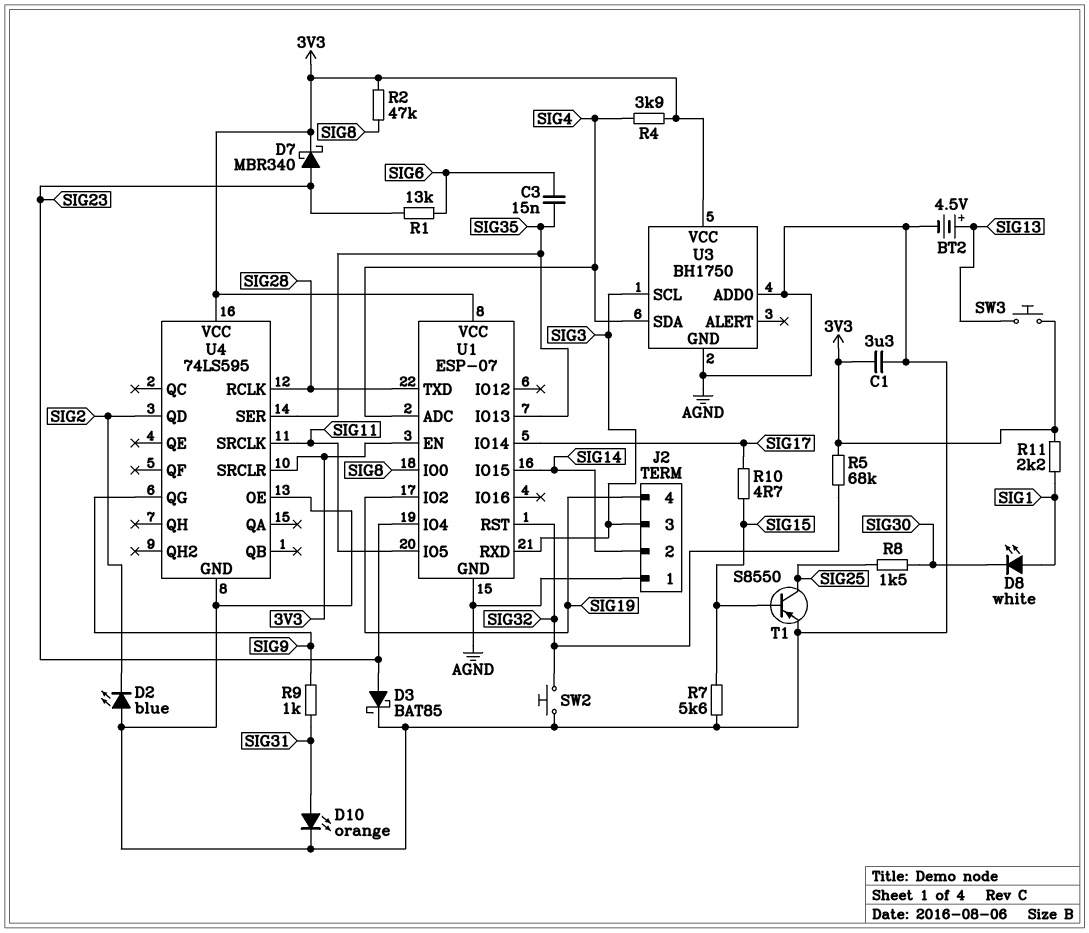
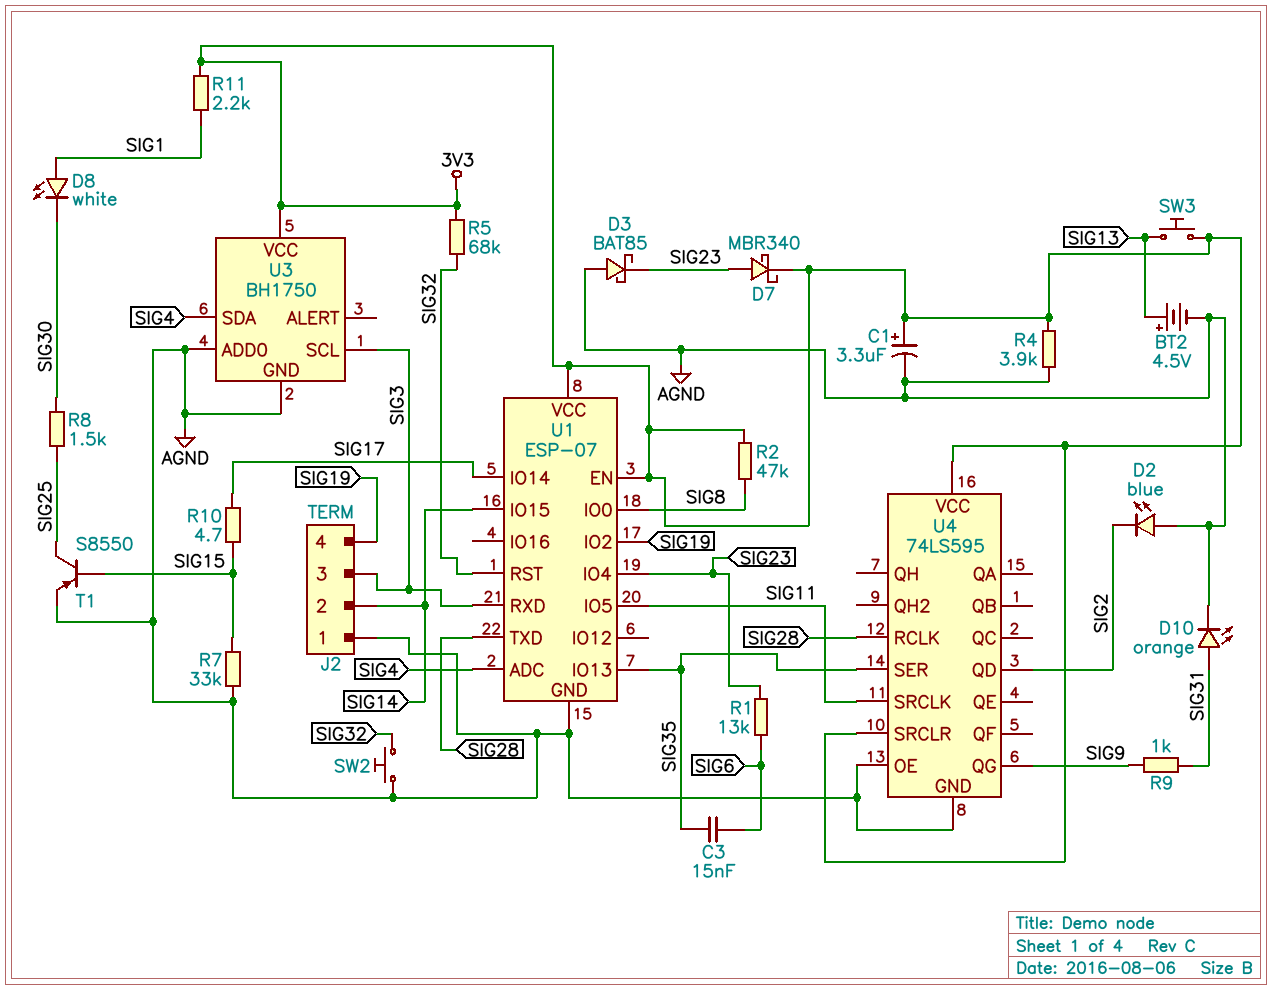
C1: 3.3uF (3V3, AGND) -> 3.3uF (plus 3V3, minus AGND)
D3: schottky BAT85 (A SIG23, K AGND) -> schottky BAT85 (A AGND, K SIG23)
R4: 3.9k (3V3, SIG4) -> 3.9k (3V3, AGND)
R7: 5.6k (AGND, SIG15) -> 33k (AGND, SIG15)

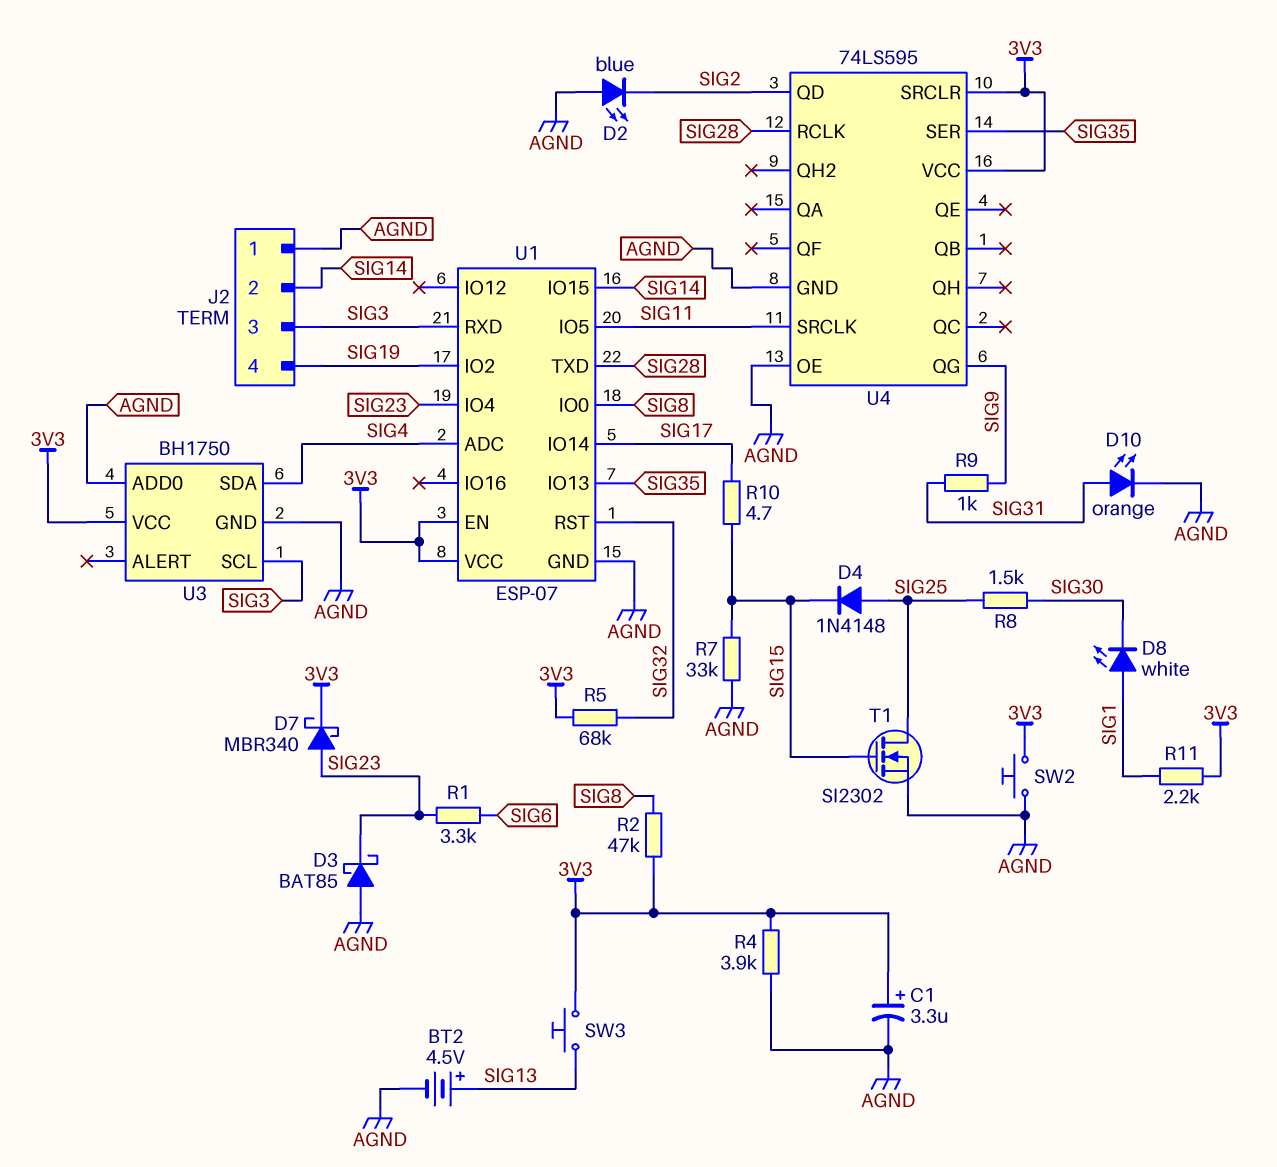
C3: 15nF (SIG6, SIG35) -> none
D4: none -> diode 1N4148 (A SIG25, K SIG15)
R1: 13k (SIG6, SIG23) -> 3.3k (SIG6, SIG23)
SW2: button (AGND, SIG32) -> button (3V3, AGND)
T1: PNP S8550 (B SIG15, C SIG25, E AGND) -> NMOS SI2302 (G SIG15, D SIG25, S AGND)

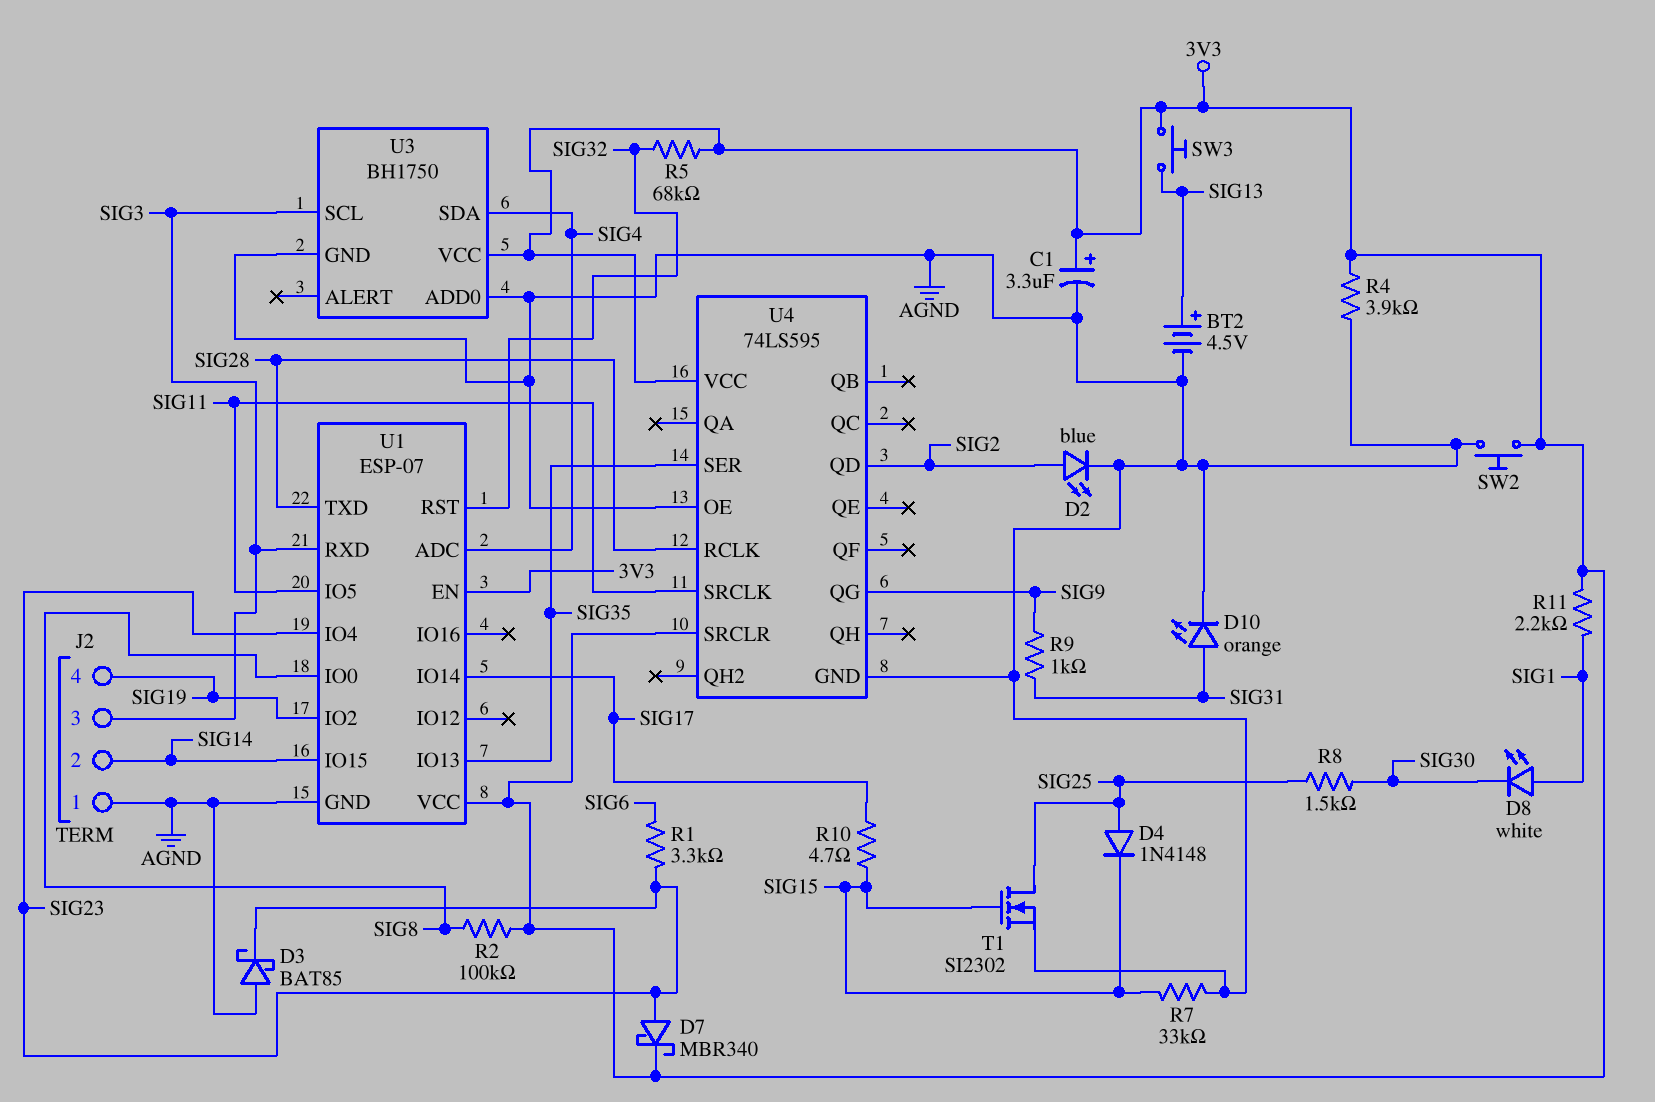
D2: LED blue (A AGND, K SIG2) -> LED blue (A SIG2, K AGND)
R2: 47k (3V3, SIG8) -> 100k (3V3, SIG8)

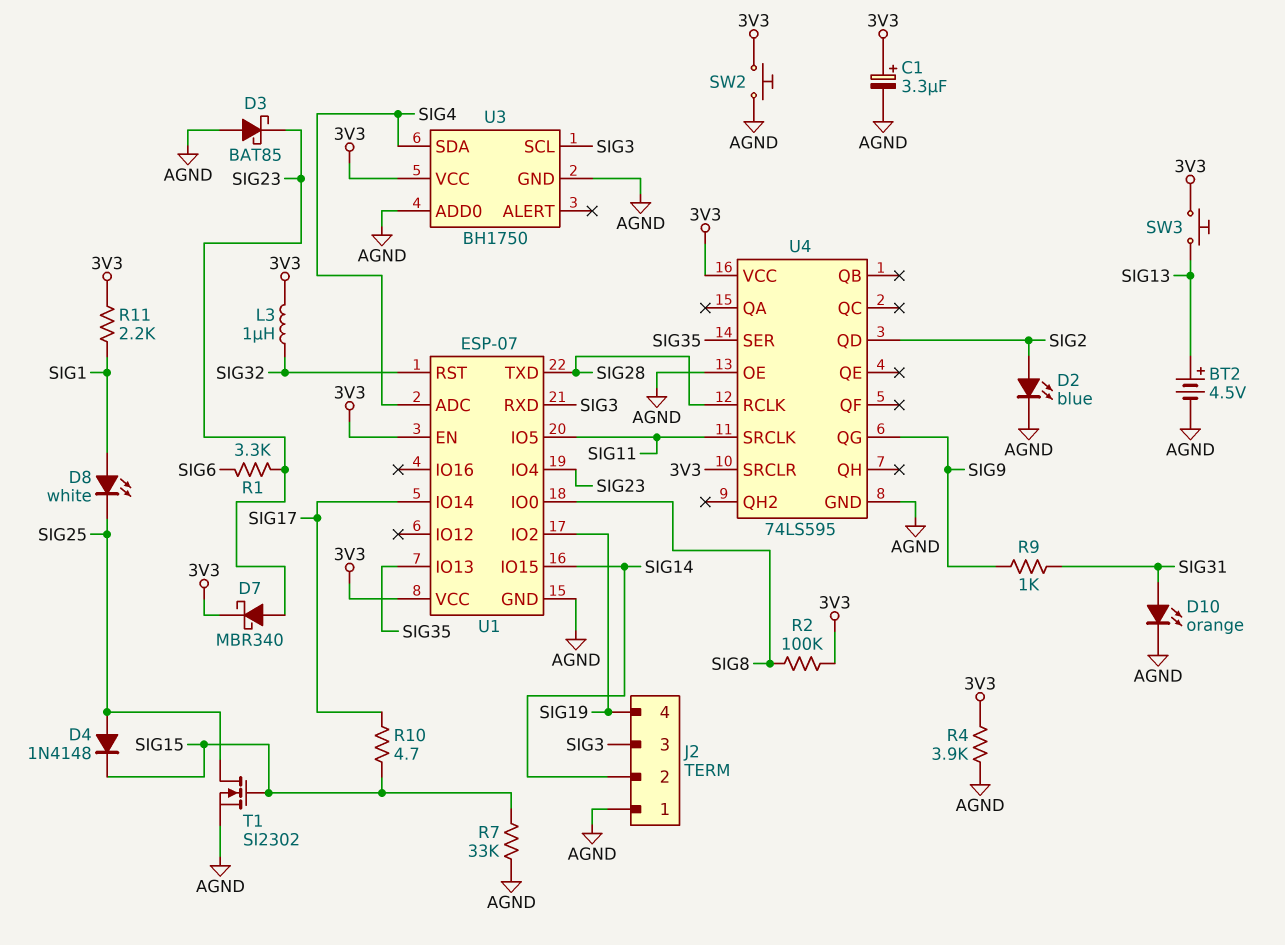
D8: LED white (A SIG1, K SIG30) -> LED white (A SIG1, K SIG25)
L3: none -> 1uH (3V3, SIG32)
R5: 68k (3V3, SIG32) -> none
R8: 1.5k (SIG25, SIG30) -> none

